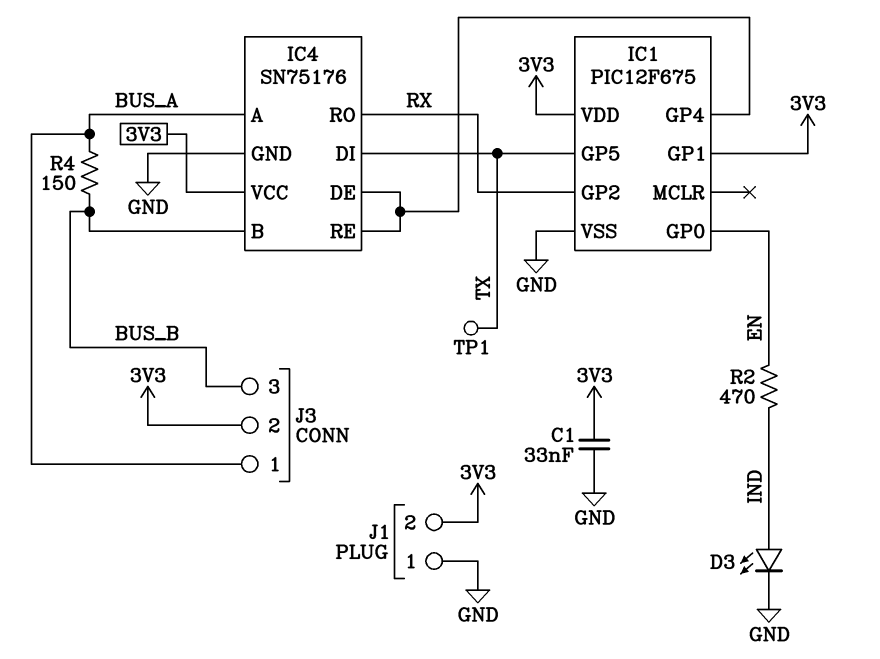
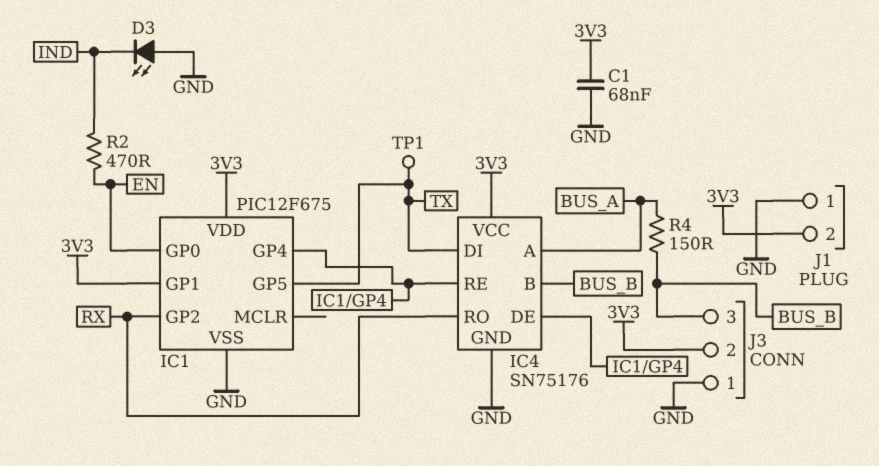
C1: 33nF (3V3, GND) -> 68nF (3V3, GND)
D3: LED (A IND, K GND) -> LED (A GND, K IND)
J3 pin 1: BUS_A -> GND

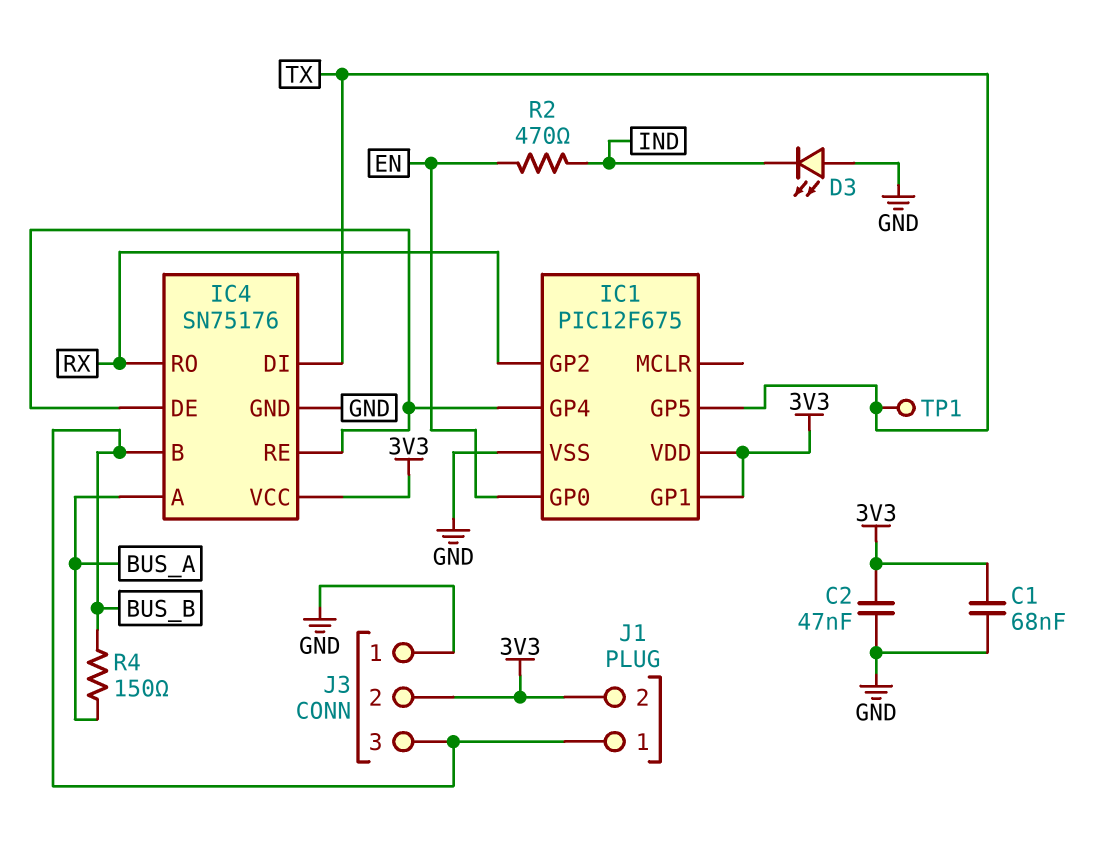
C2: none -> 47nF (3V3, GND)
J1 pin 1: GND -> BUS_B

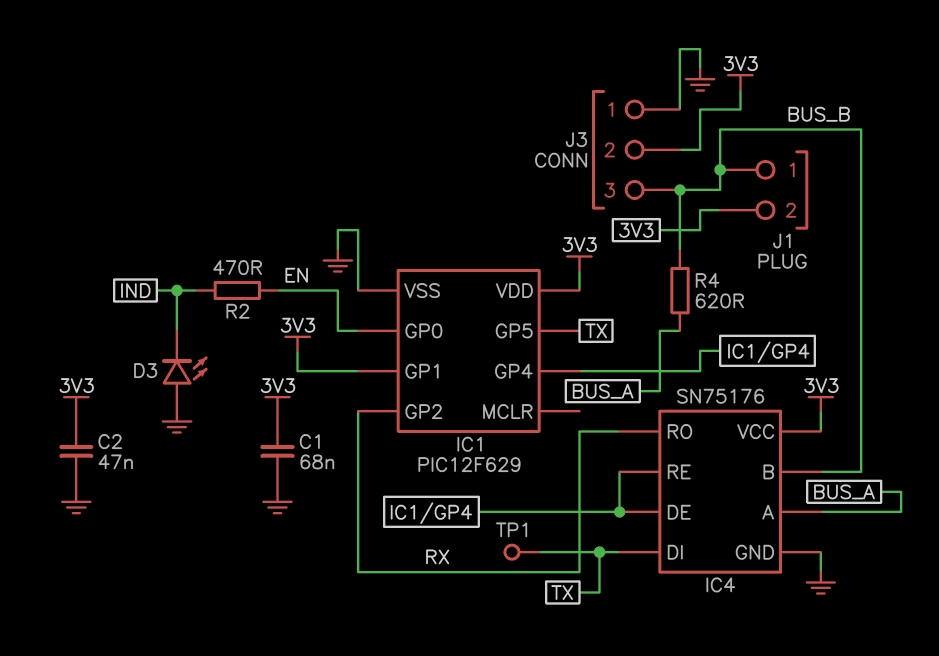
IC1: PIC12F675 -> PIC12F629
R4: 150 (BUS_A, BUS_B) -> 620 (BUS_A, BUS_B)

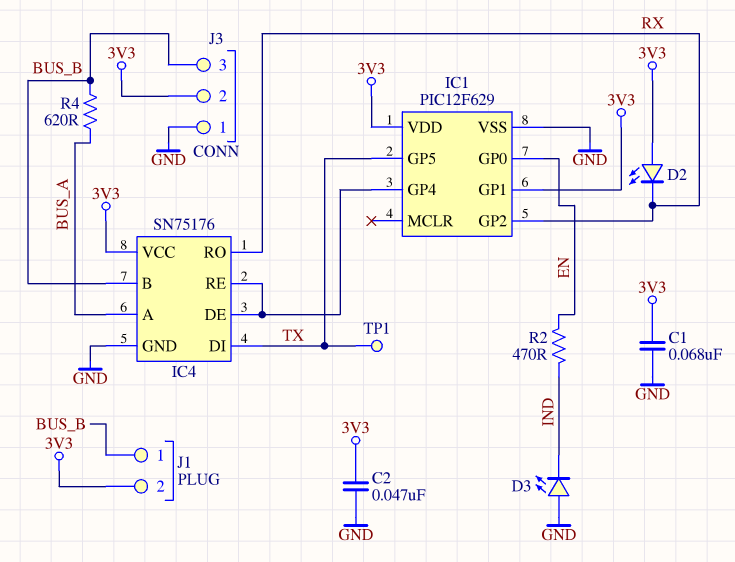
D2: none -> LED (A 3V3, K RX)

